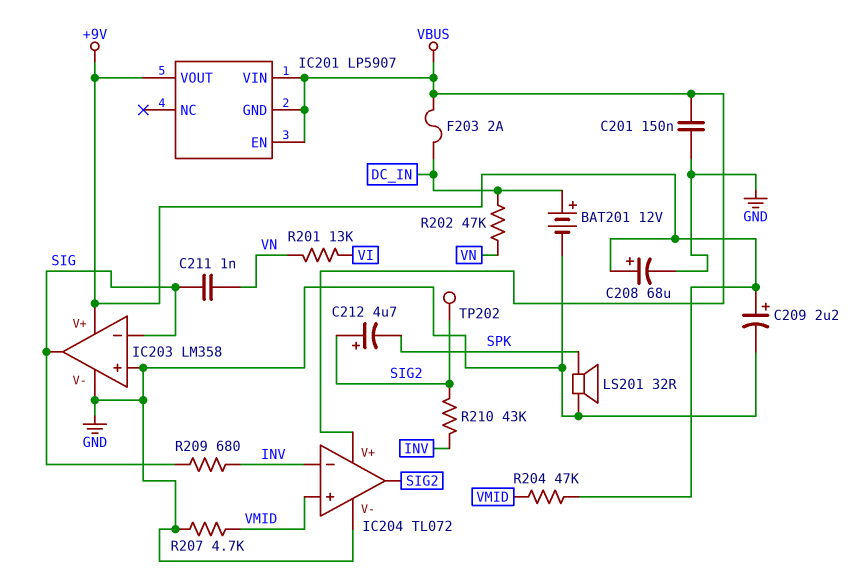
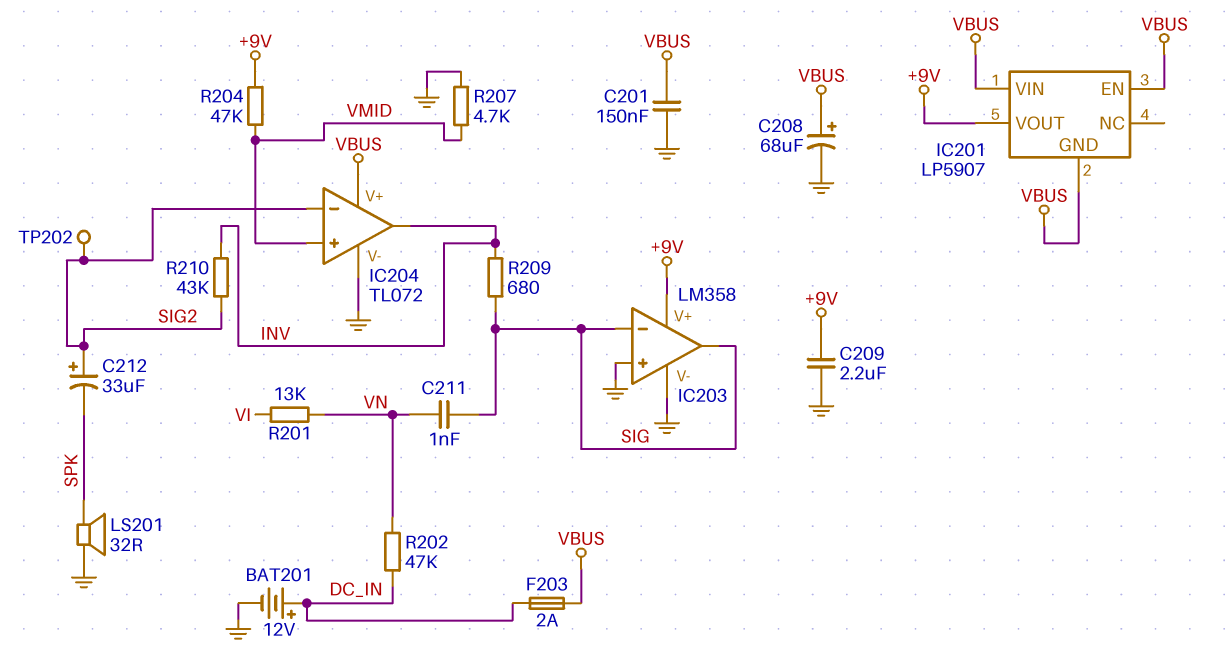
C208: 68uF (plus +9V, minus GND) -> 68uF (plus VBUS, minus GND)
C209: 2.2uF (plus +9V, minus GND) -> 2.2uF (+9V, GND)
C212: 4.7uF (plus SIG2, minus SPK) -> 33uF (plus SIG2, minus SPK)
IC204 pin in-: INV -> SIG2
IC204 pin out: SIG2 -> INV

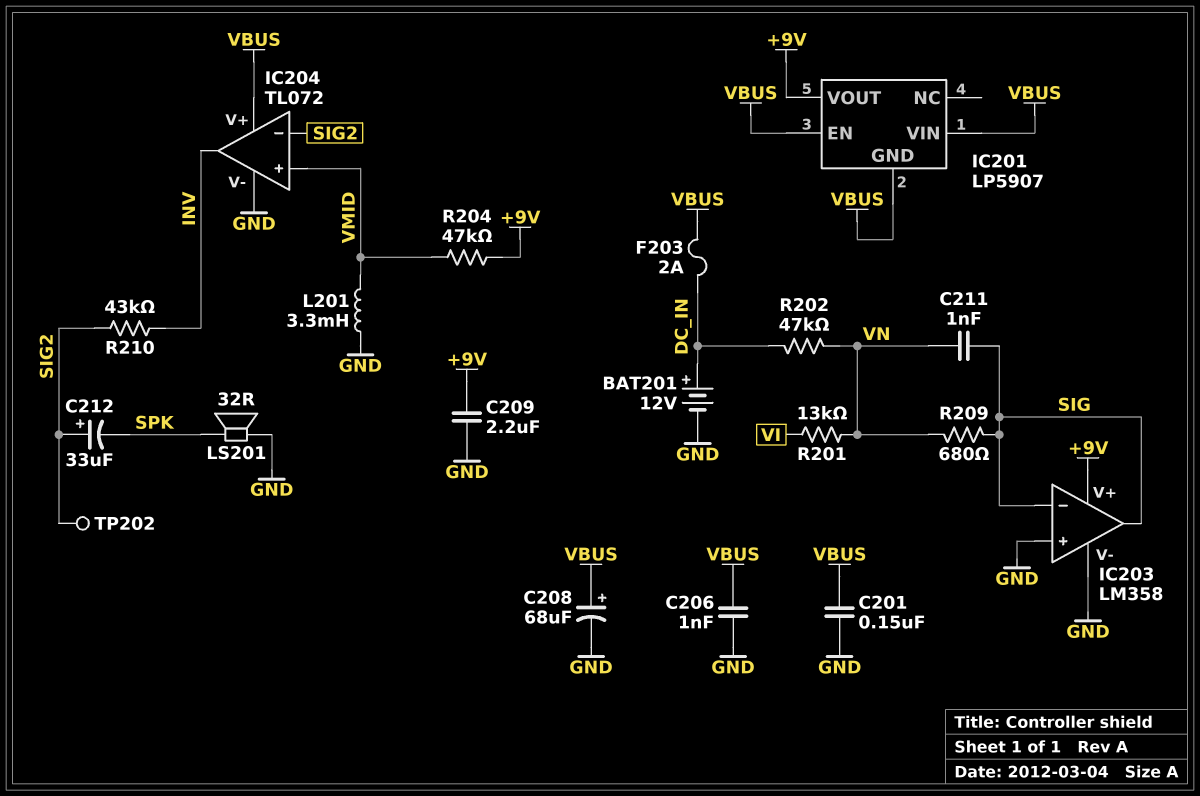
C206: none -> 1nF (GND, VBUS)
L201: none -> 3.3mH (GND, VMID)
R207: 4.7k (GND, VMID) -> none
R209: 680 (INV, SIG) -> 680 (SIG, VN)

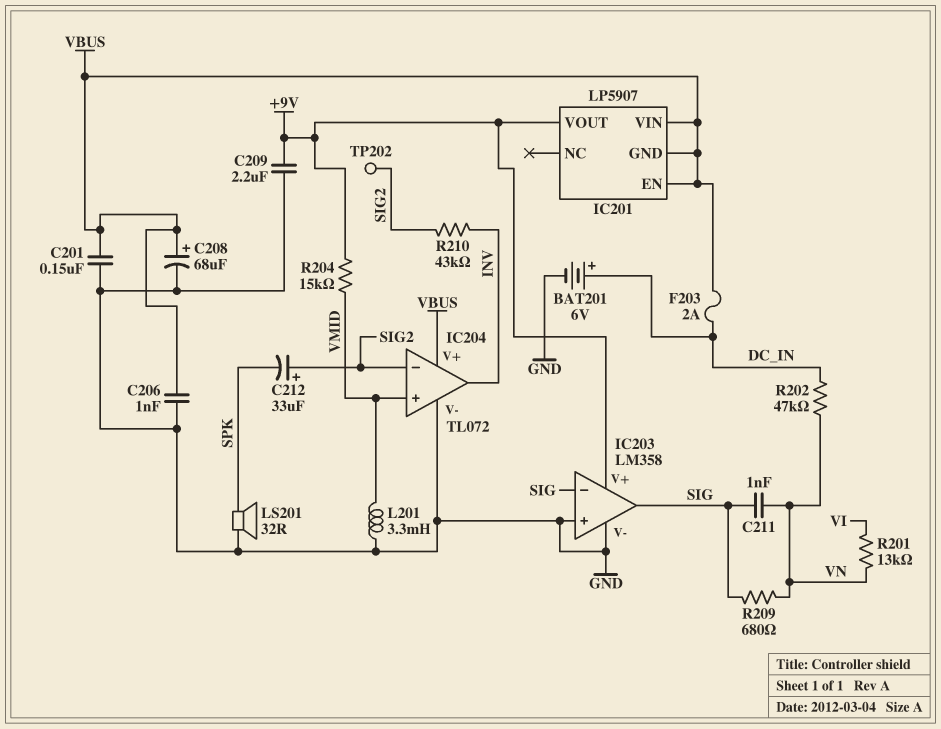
BAT201: 12V (plus DC_IN, minus GND) -> 6V (plus DC_IN, minus GND)
R204: 47k (+9V, VMID) -> 15k (+9V, VMID)

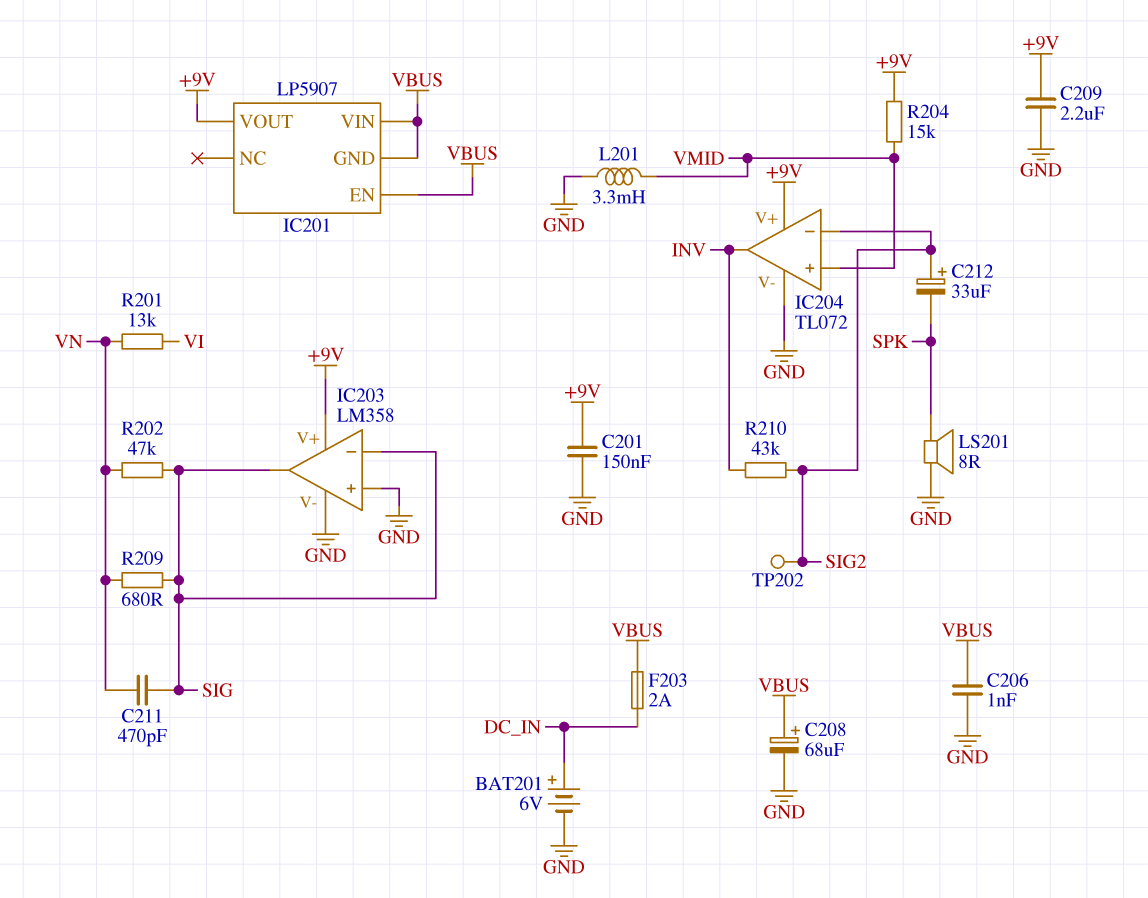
C201: 150nF (GND, VBUS) -> 150nF (+9V, GND)
C211: 1nF (SIG, VN) -> 470pF (SIG, VN)
IC204 pin V+: VBUS -> +9V
LS201: speaker 32R (GND, SPK) -> speaker 8R (GND, SPK)
R202: 47k (DC_IN, VN) -> 47k (SIG, VN)

